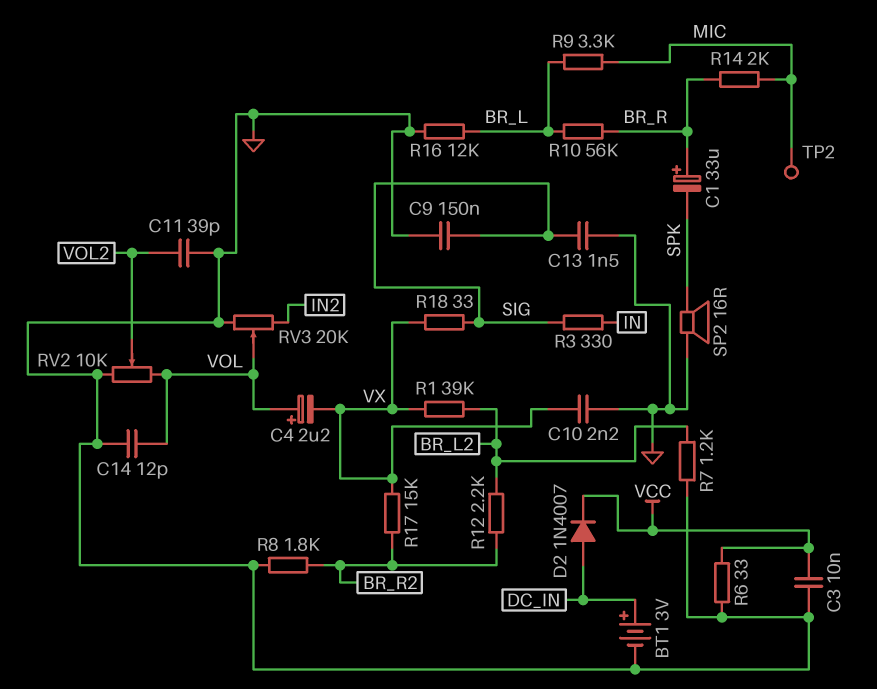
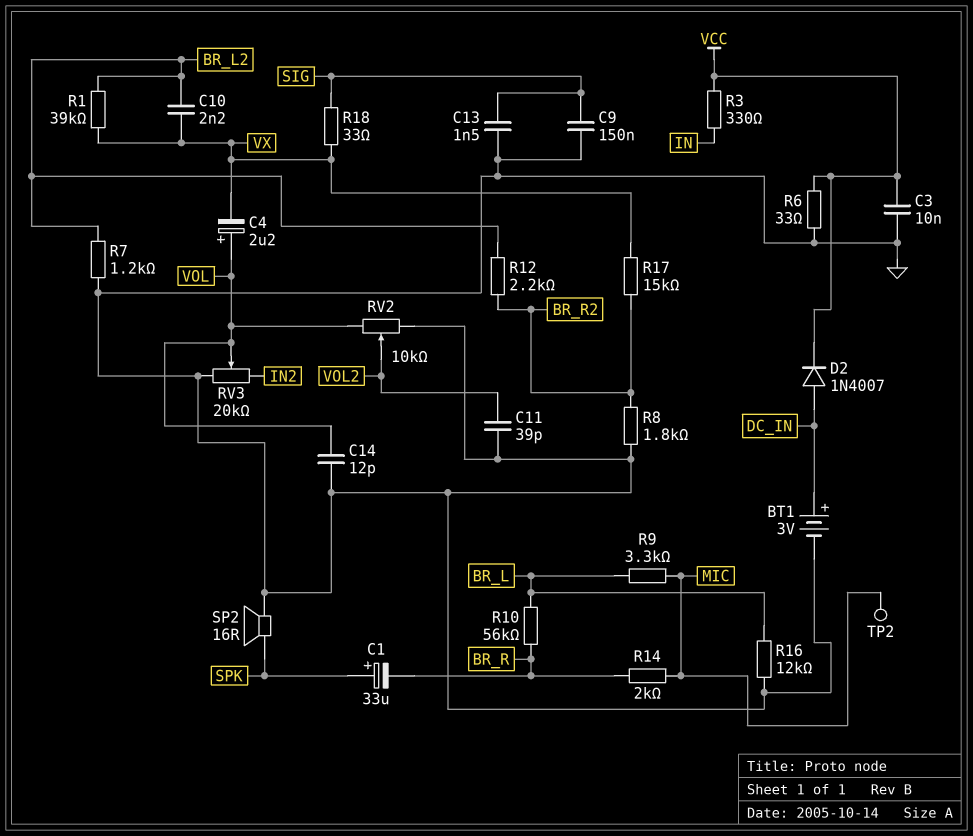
C1: 33uF (plus BR_R, minus SPK) -> 33uF (plus SPK, minus BR_R)
C10: 2.2nF (GND, VX) -> 2.2nF (BR_L2, VX)
R3: 330 (IN, SIG) -> 330 (IN, VCC)

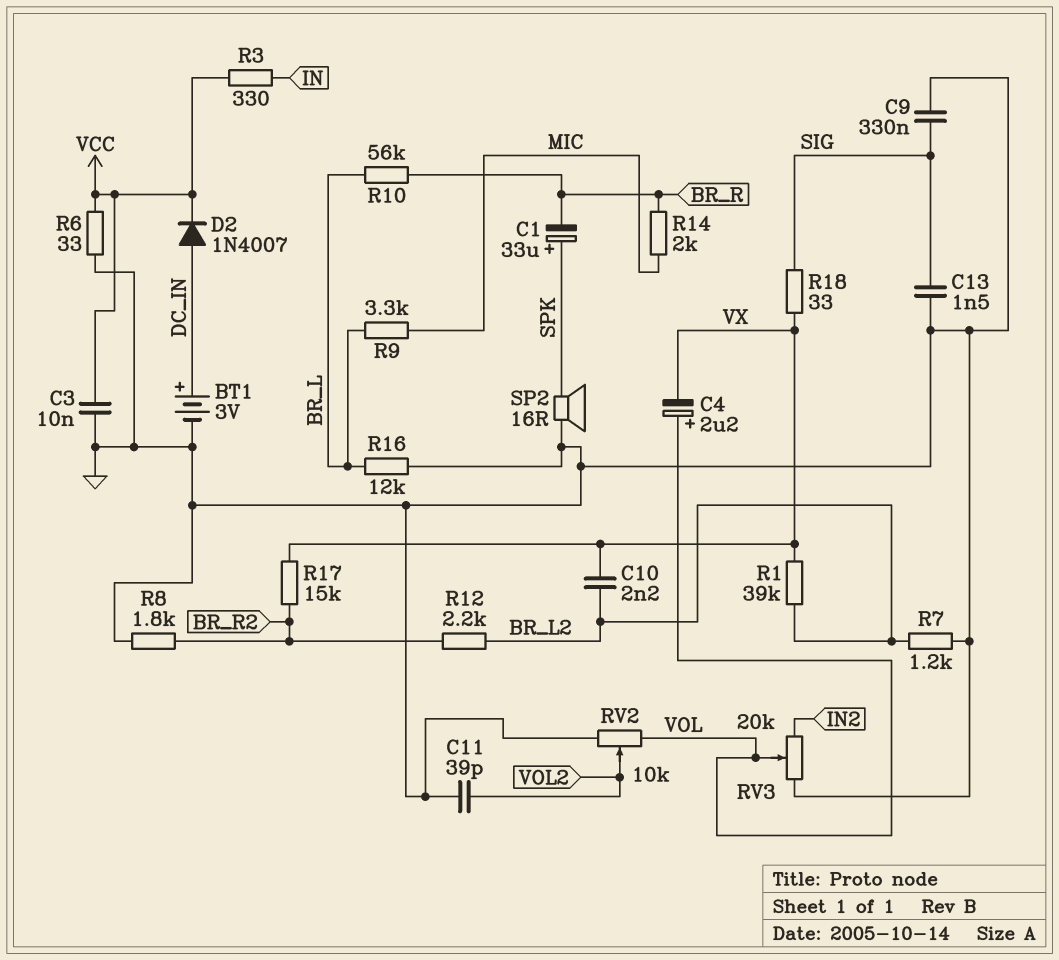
C9: 150nF (GND, SIG) -> 330nF (GND, SIG)
C14: 12pF (GND, VOL) -> none
TP2: test point (MIC) -> none

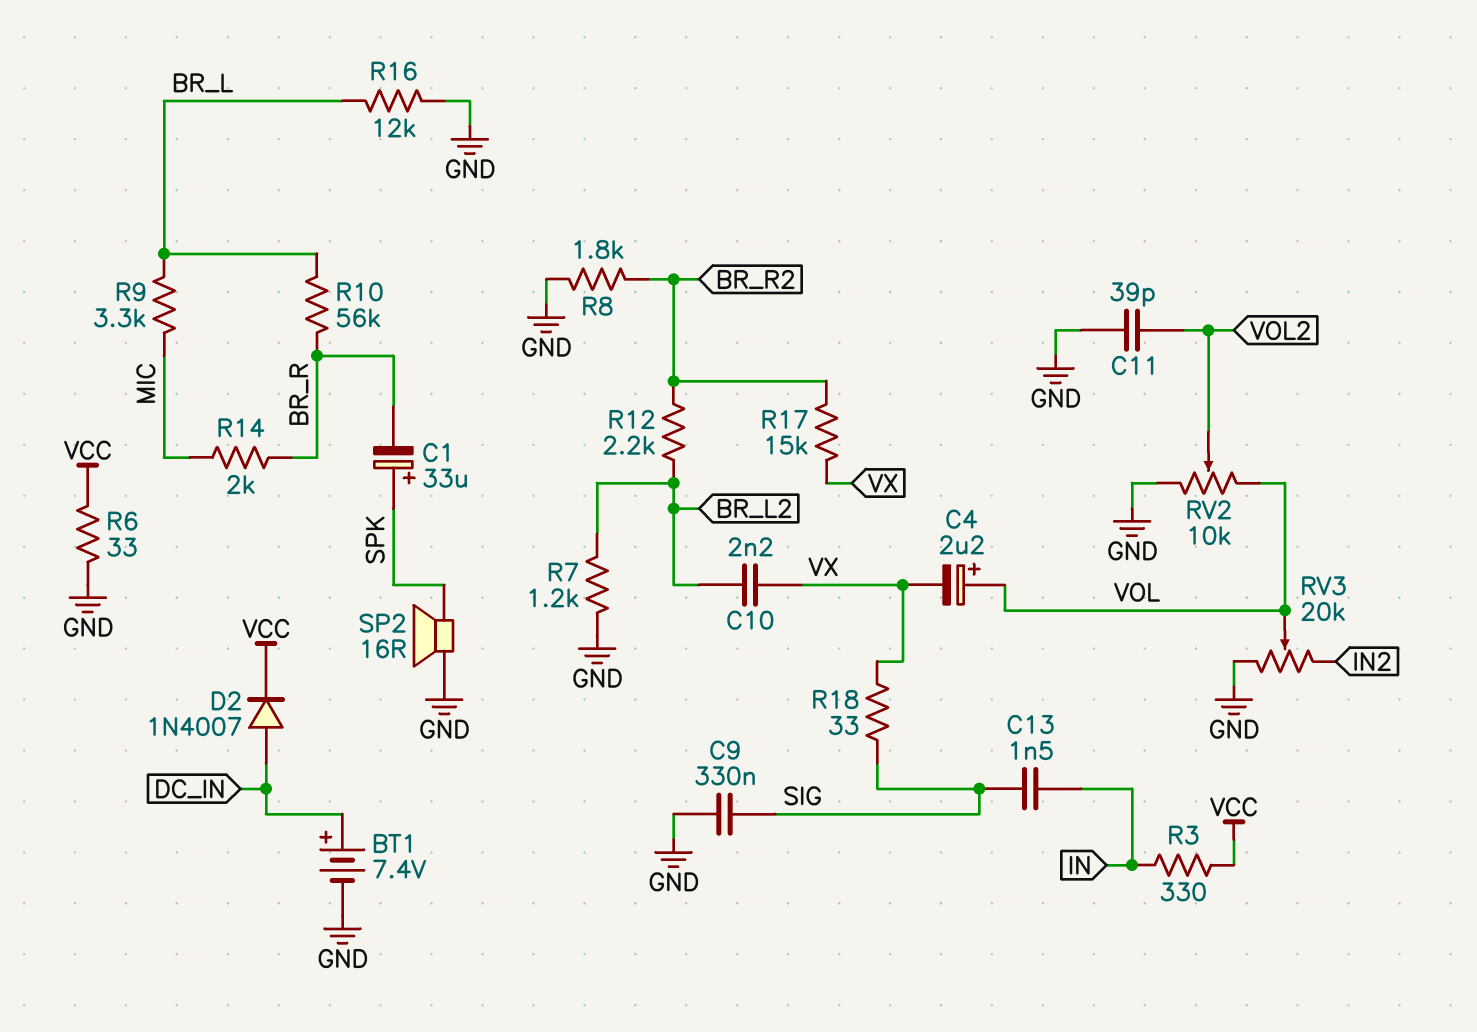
BT1: 3V (plus DC_IN, minus GND) -> 7.4V (plus DC_IN, minus GND)
C3: 10nF (GND, VCC) -> none
C13: 1.5nF (GND, SIG) -> 1.5nF (IN, SIG)
R1: 39k (BR_L2, VX) -> none

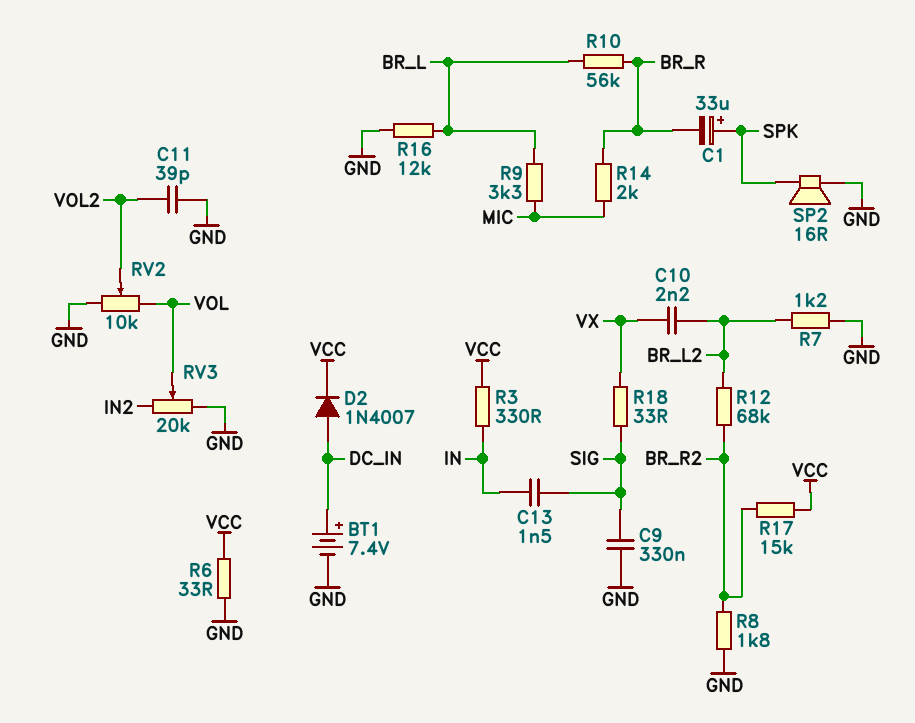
C4: 2.2uF (plus VOL, minus VX) -> none
R12: 2.2k (BR_L2, BR_R2) -> 68k (BR_L2, BR_R2)
R17: 15k (BR_R2, VX) -> 15k (BR_R2, VCC)

